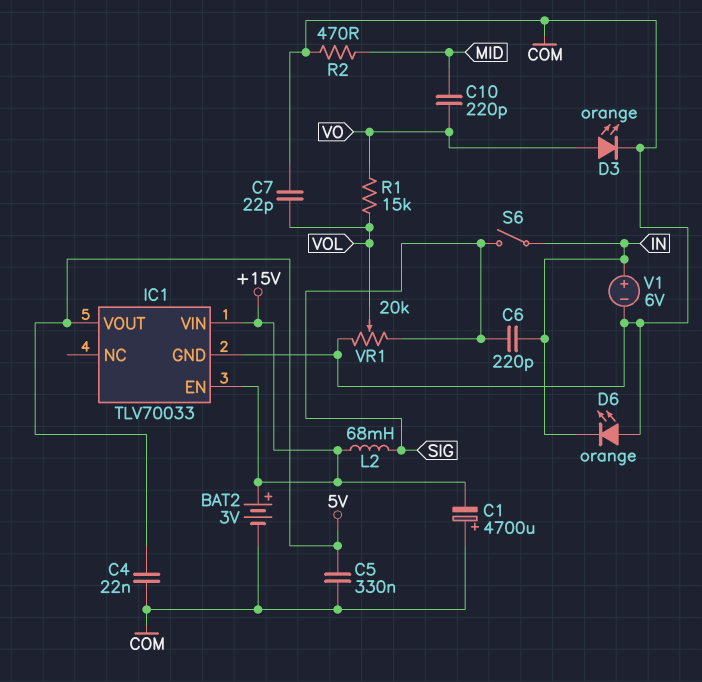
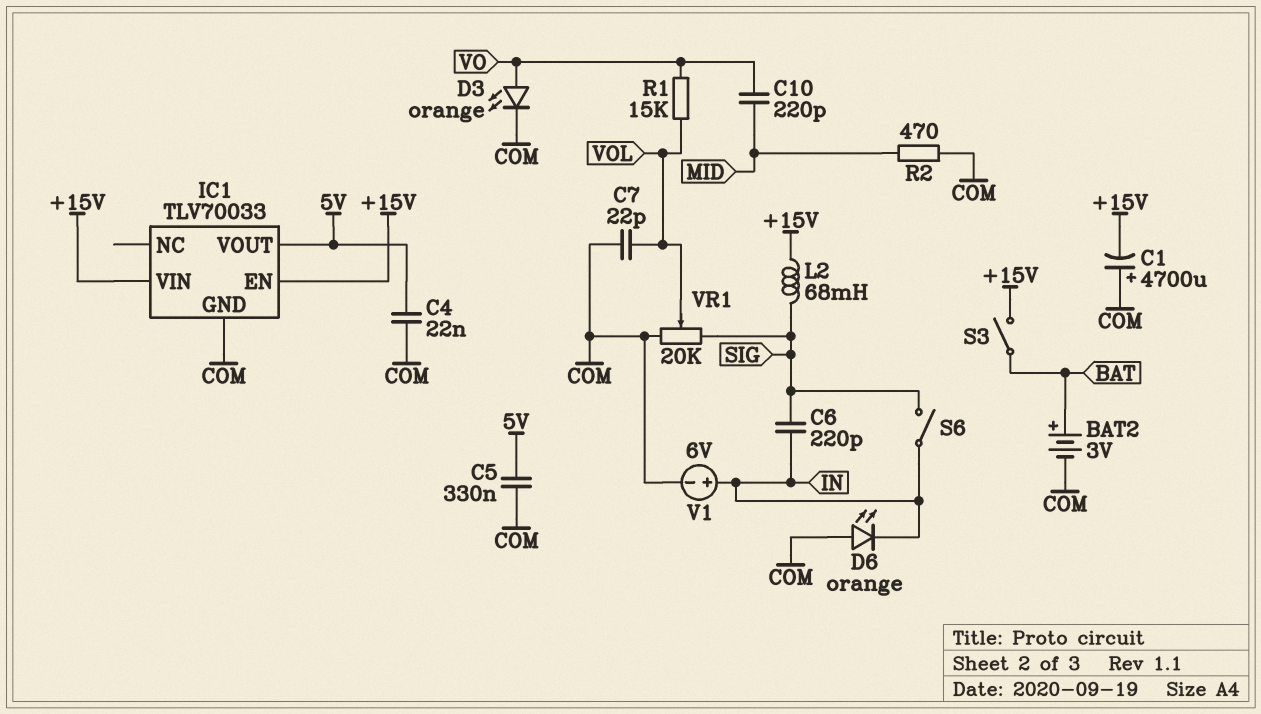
BAT2: 3V (plus +15V, minus COM) -> 3V (plus BAT, minus COM)
S3: none -> switch (+15V, BAT)

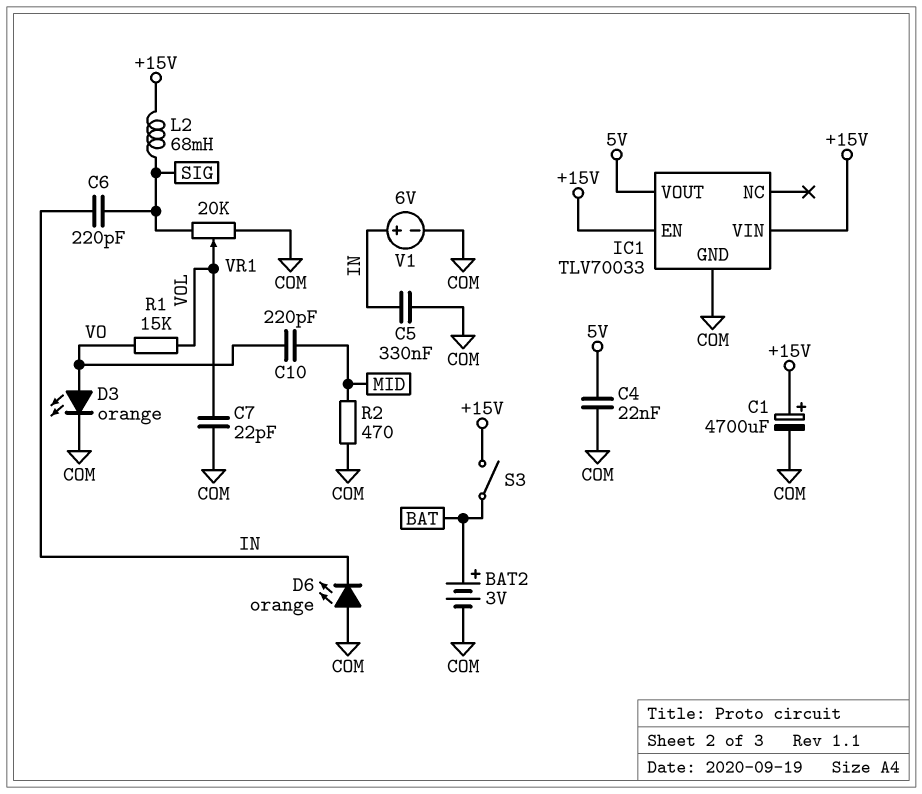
C1: 4700uF (plus COM, minus +15V) -> 4700uF (plus +15V, minus COM)
C5: 330nF (5V, COM) -> 330nF (COM, IN)
S6: switch (IN, SIG) -> none

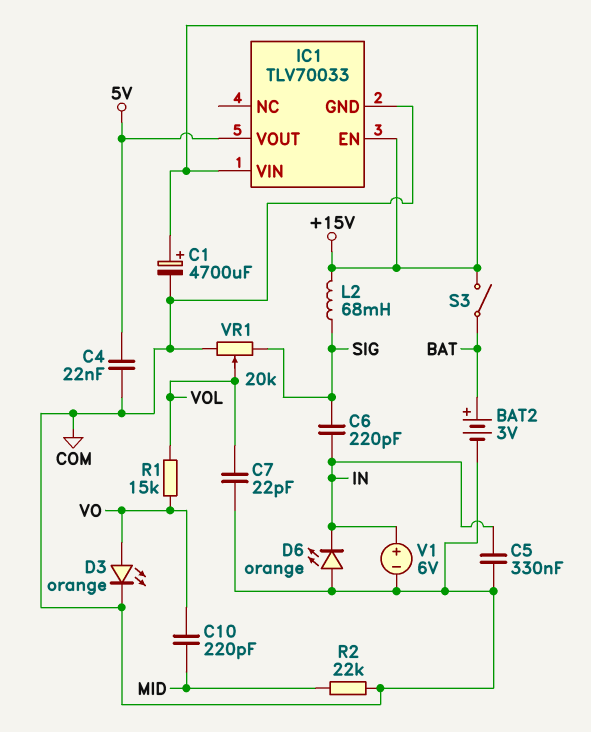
R2: 470 (COM, MID) -> 22k (COM, MID)

